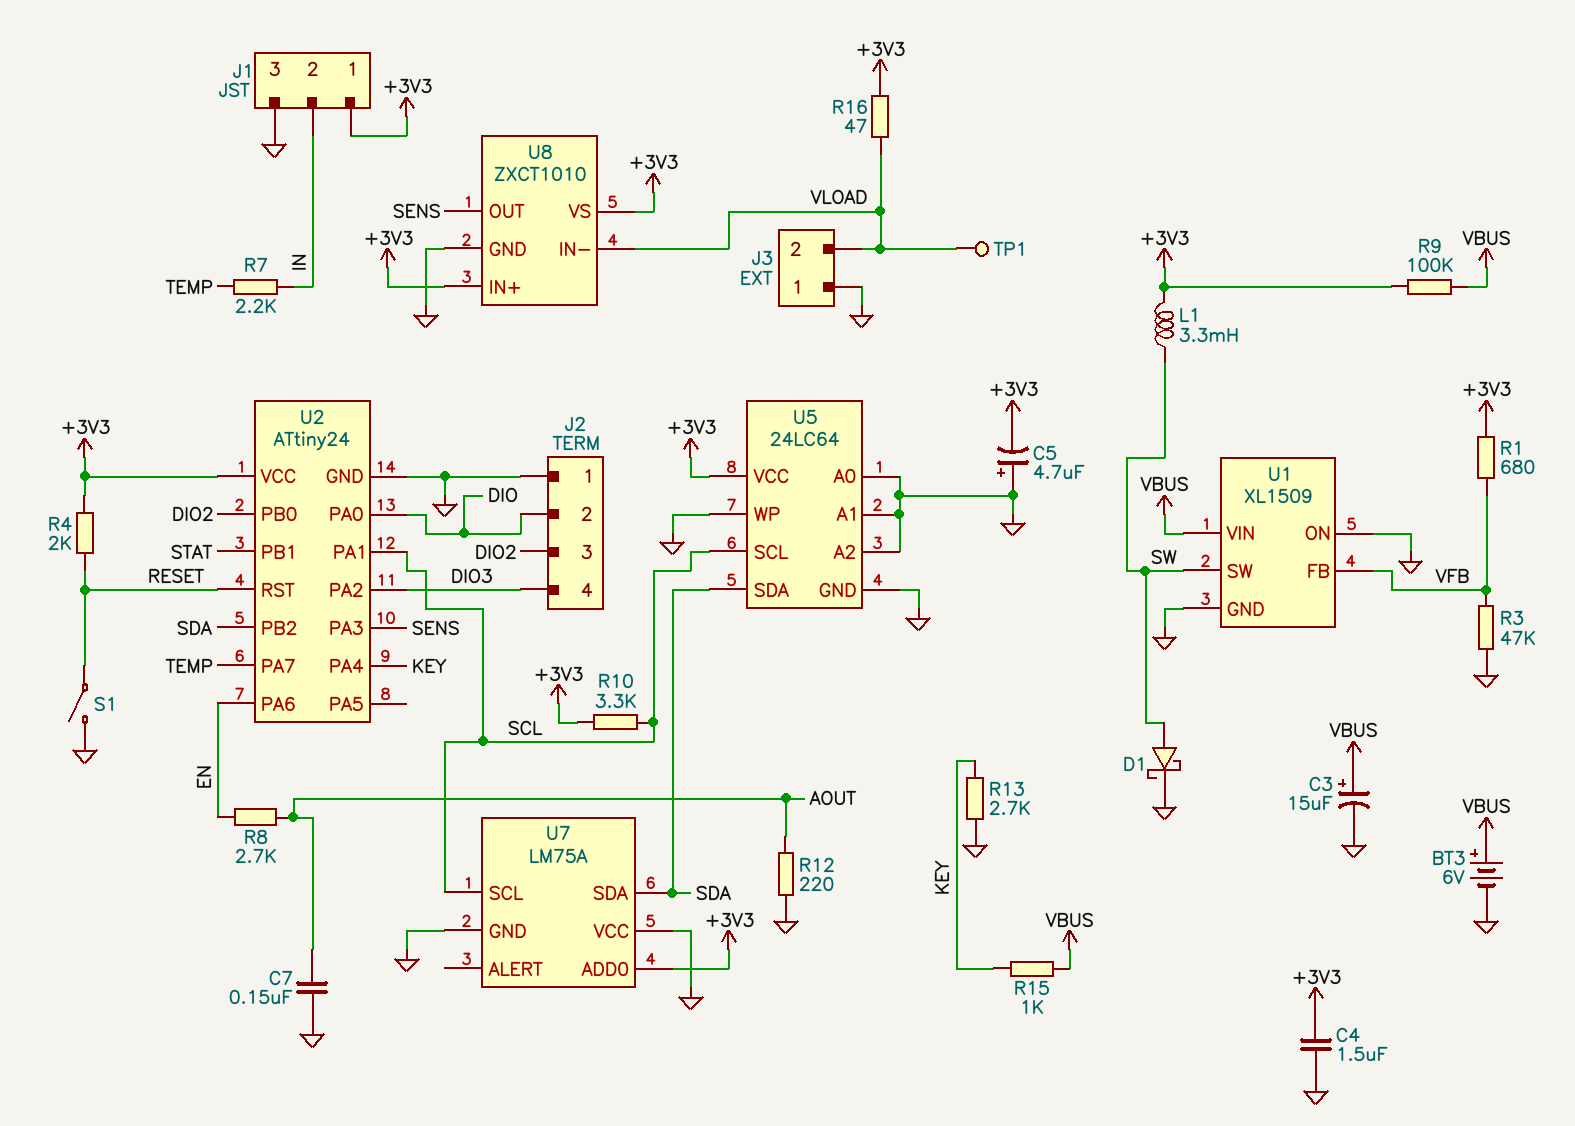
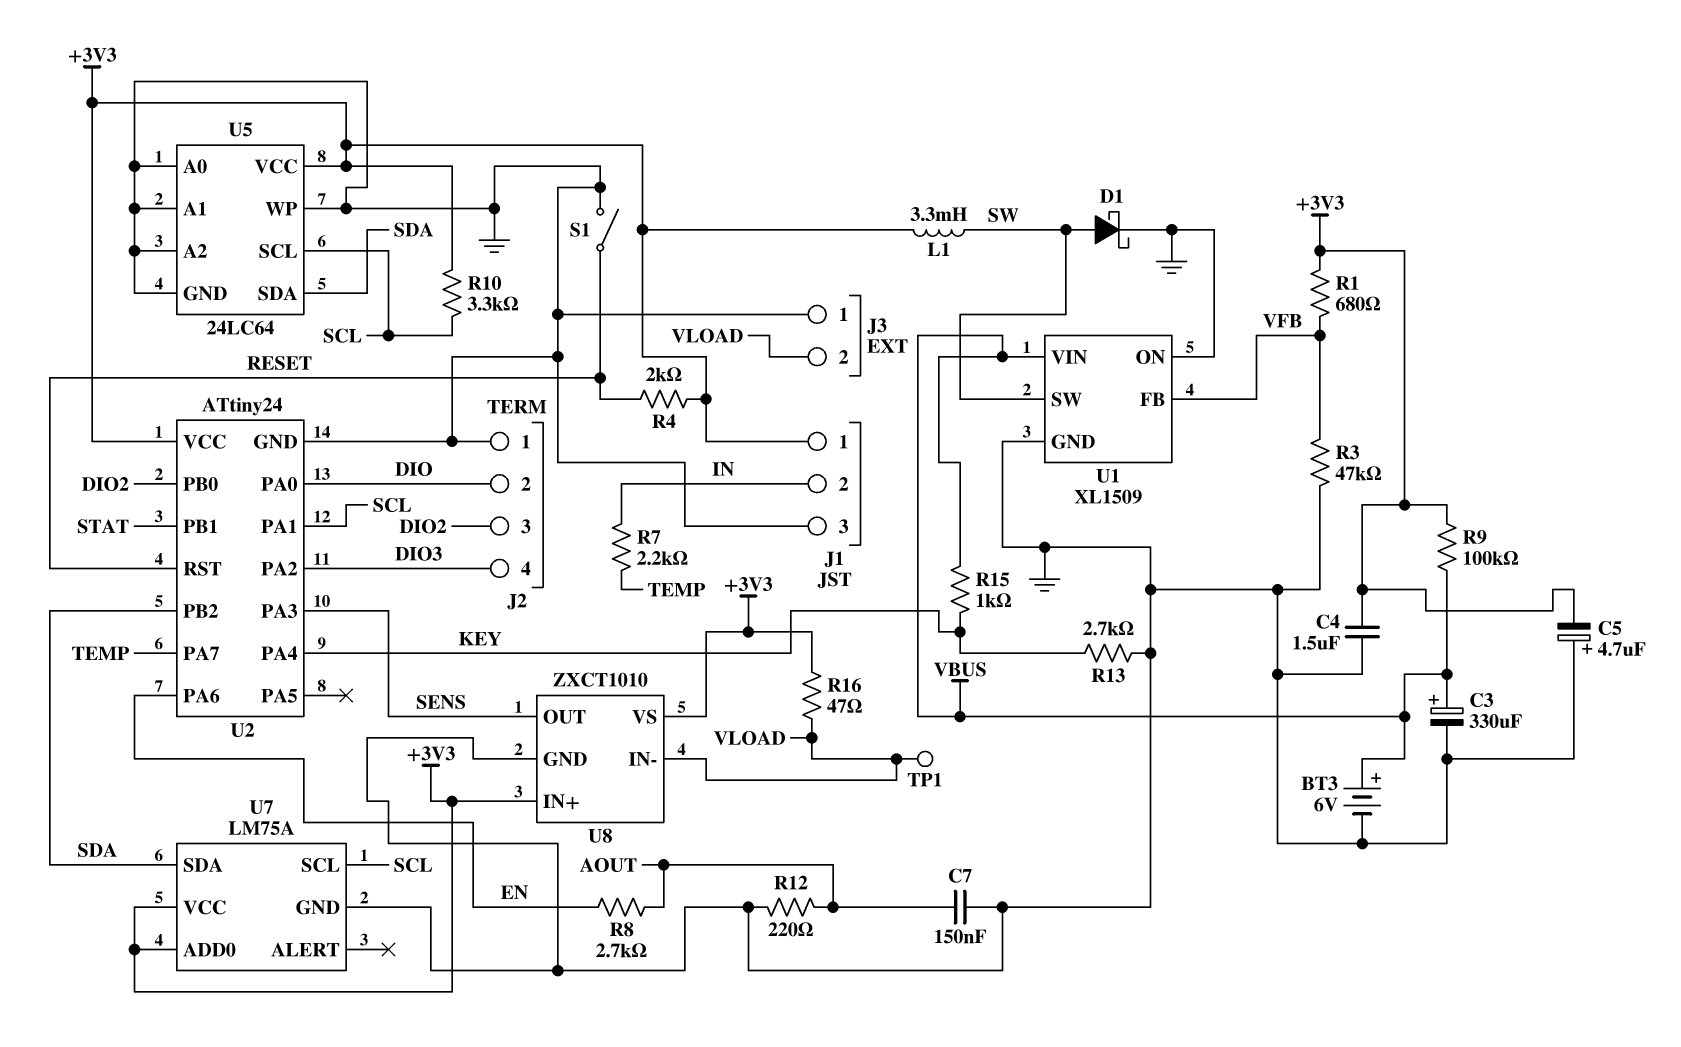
C3: 15uF (plus VBUS, minus GND) -> 330uF (plus VBUS, minus GND)
U7 pin VCC: GND -> +3V3

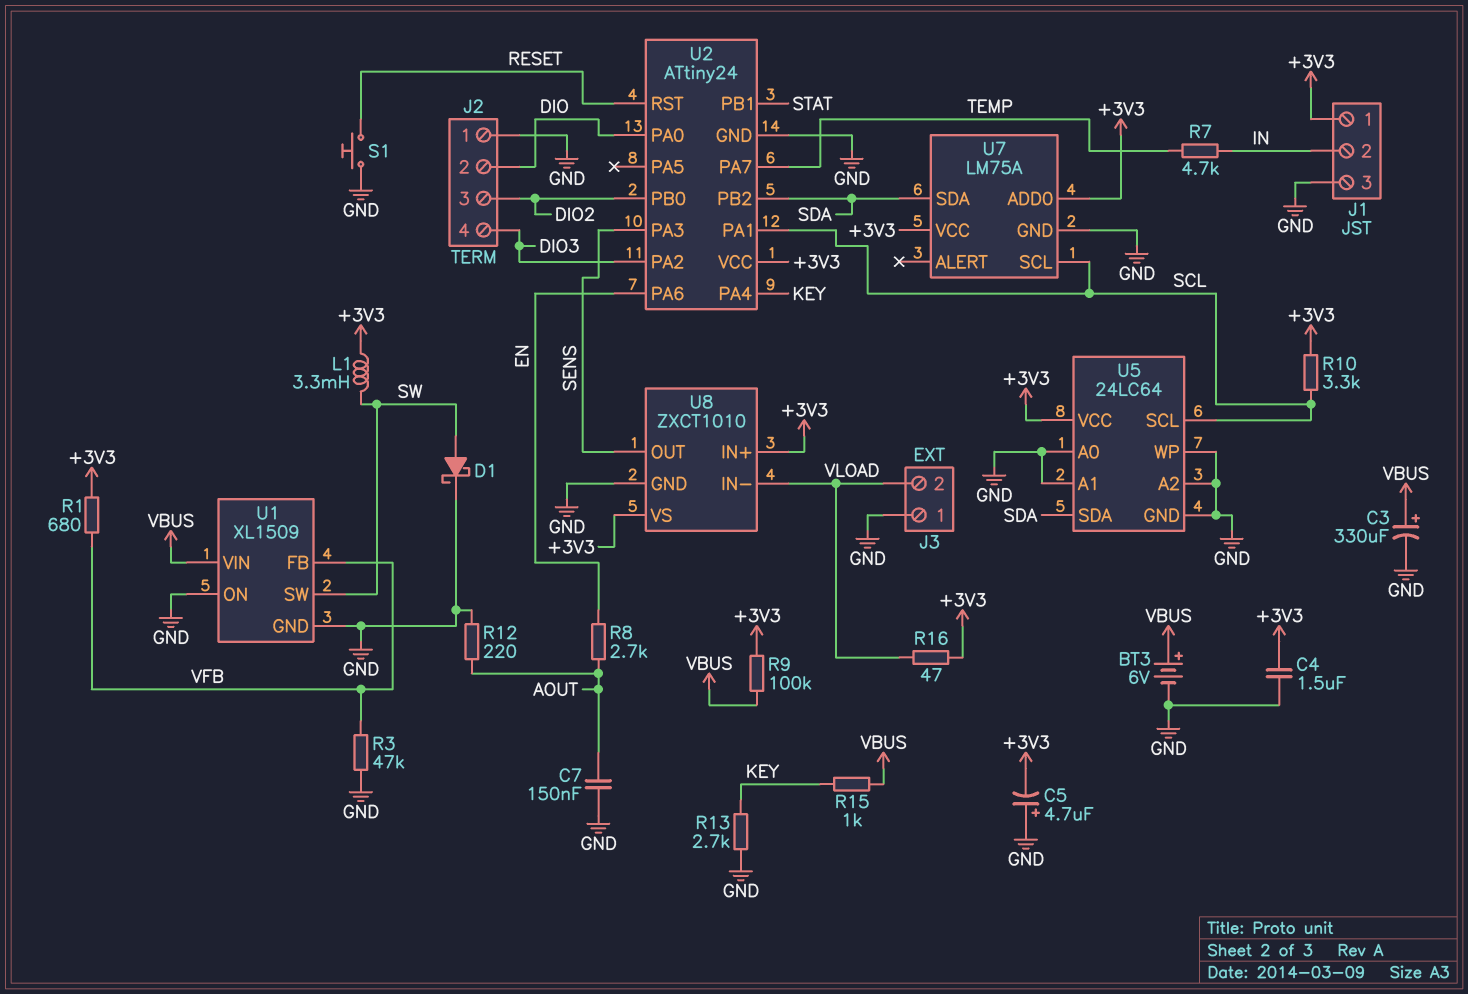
R4: 2k (+3V3, RESET) -> none
R7: 2.2k (IN, TEMP) -> 4.7k (IN, TEMP)
S1: switch (GND, RESET) -> button (GND, RESET)
TP1: test point (VLOAD) -> none

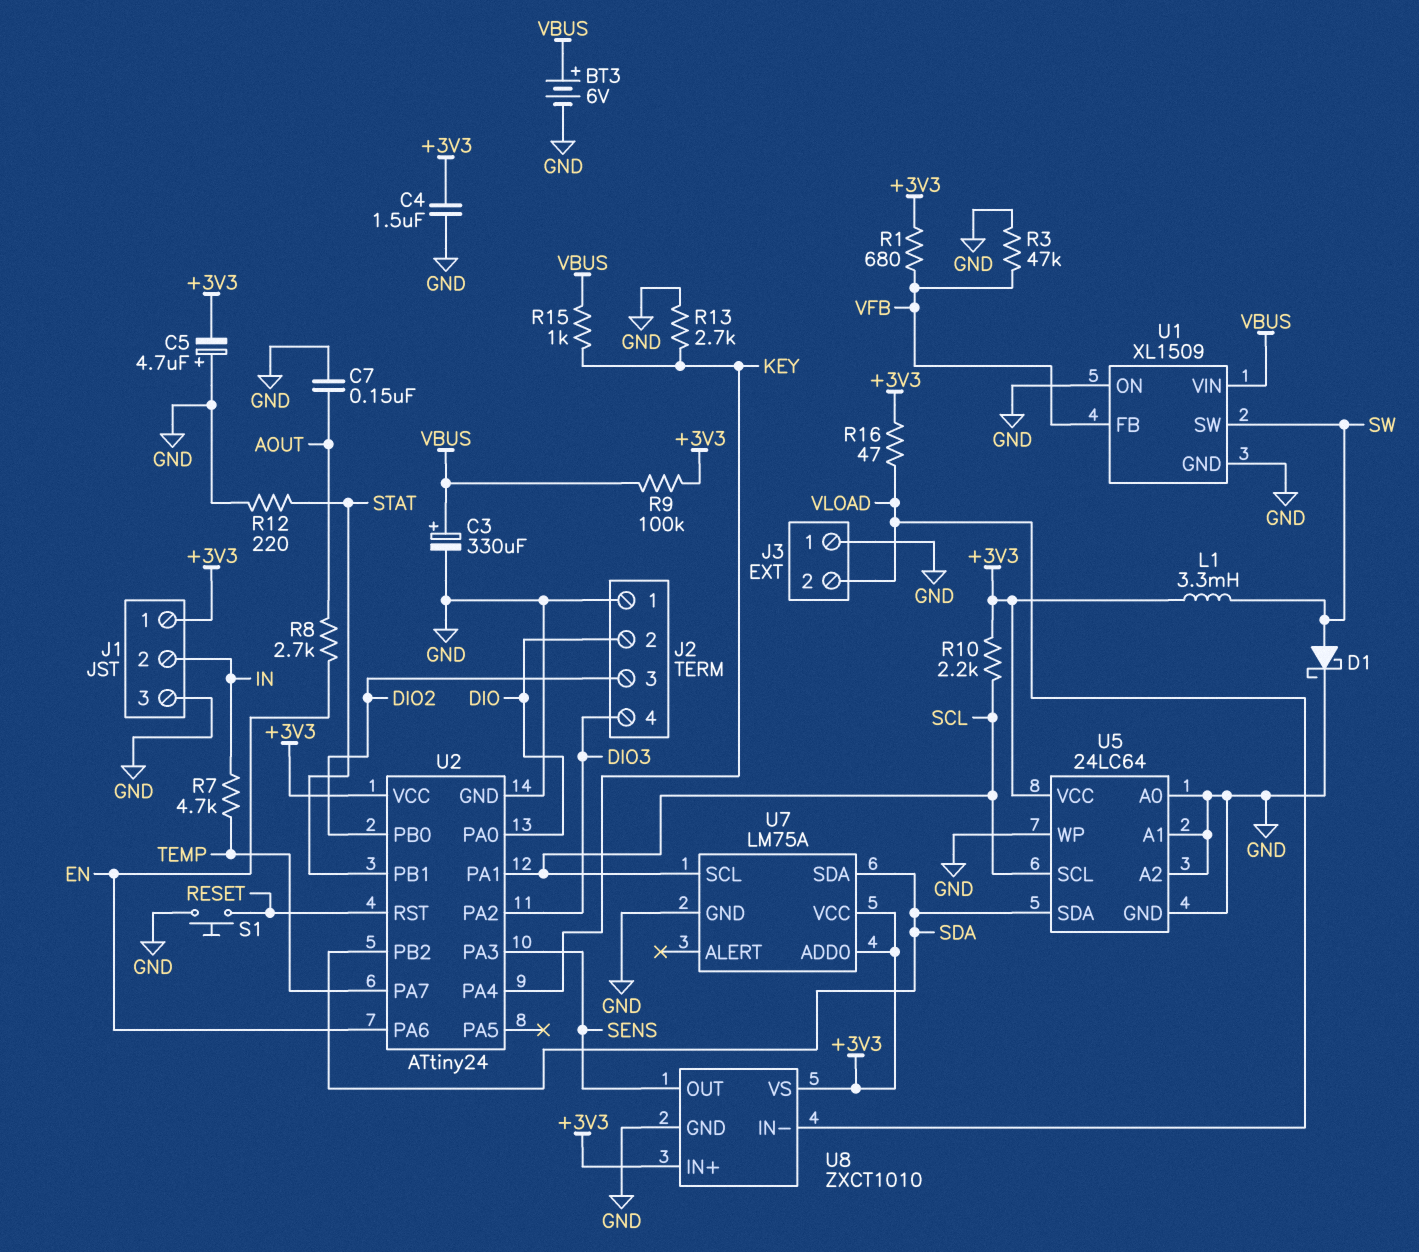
R10: 3.3k (+3V3, SCL) -> 2.2k (+3V3, SCL)
R12: 220 (AOUT, GND) -> 220 (GND, STAT)

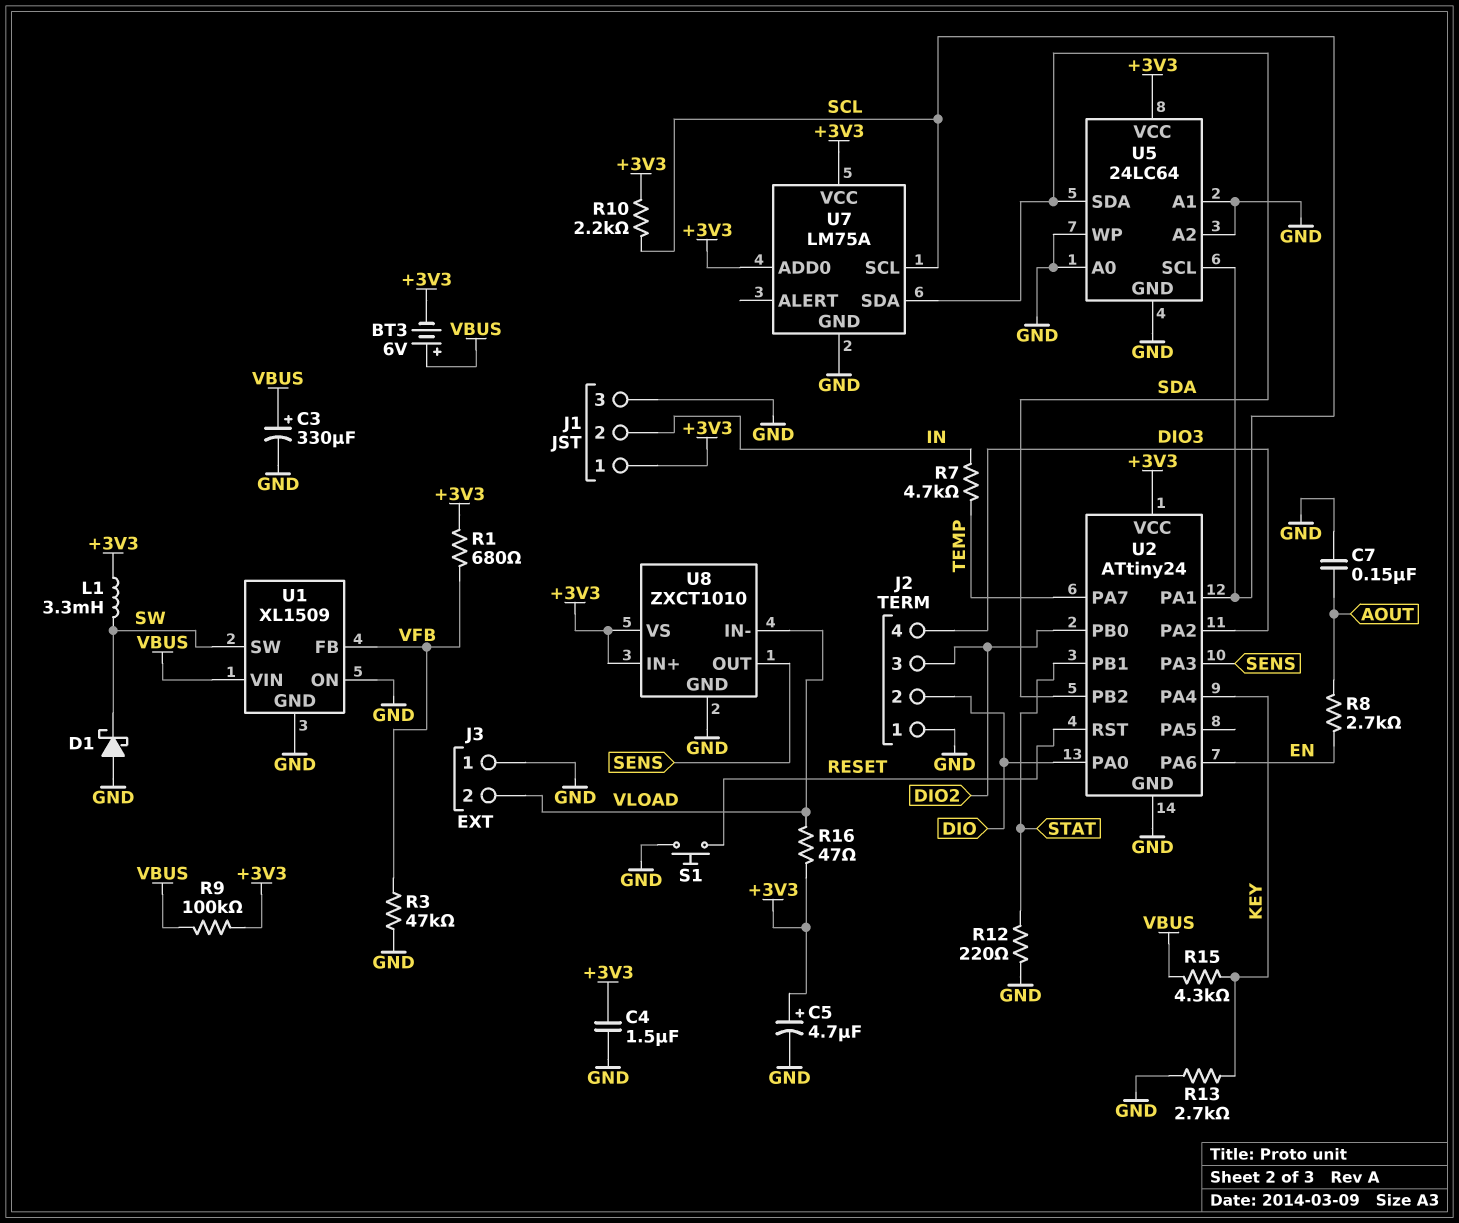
BT3: 6V (plus VBUS, minus GND) -> 6V (plus VBUS, minus +3V3)
C5: 4.7uF (plus GND, minus +3V3) -> 4.7uF (plus +3V3, minus GND)
D1: schottky (A SW, K GND) -> schottky (A GND, K SW)
R15: 1k (KEY, VBUS) -> 4.3k (KEY, VBUS)

